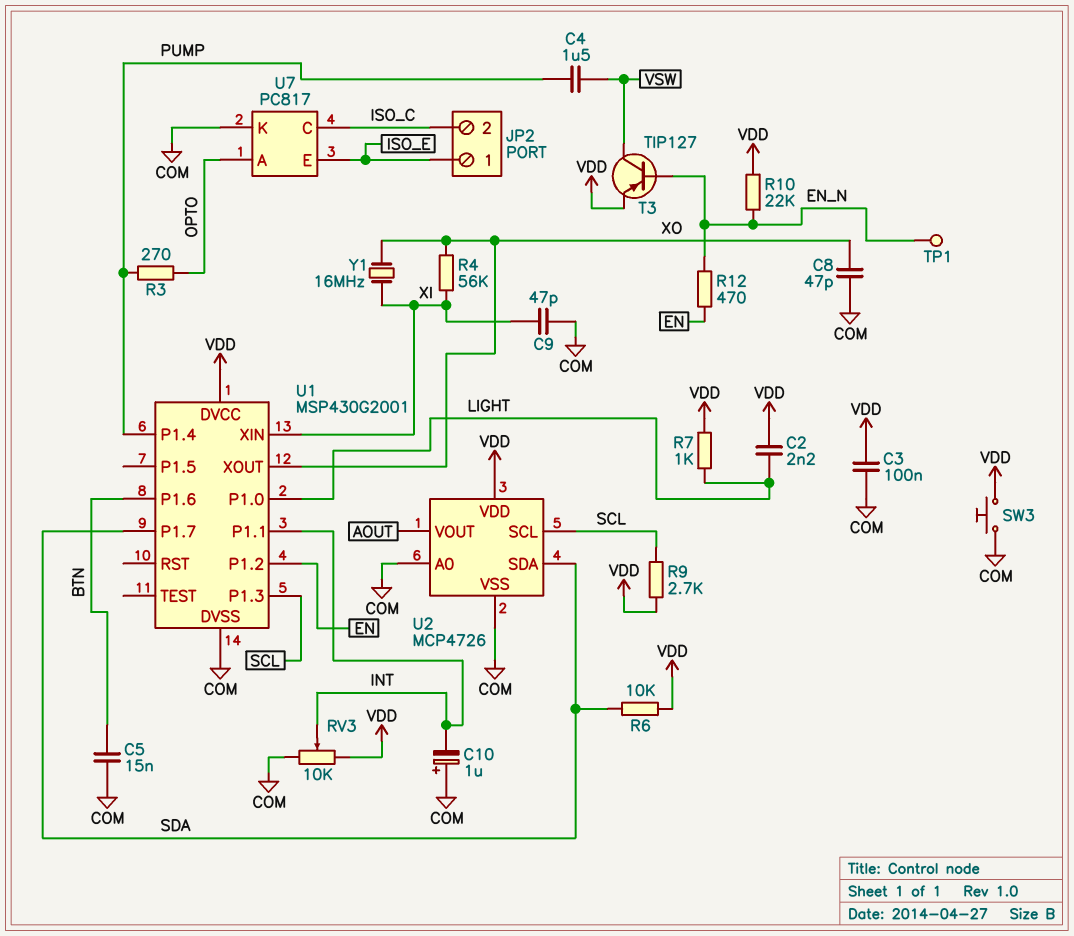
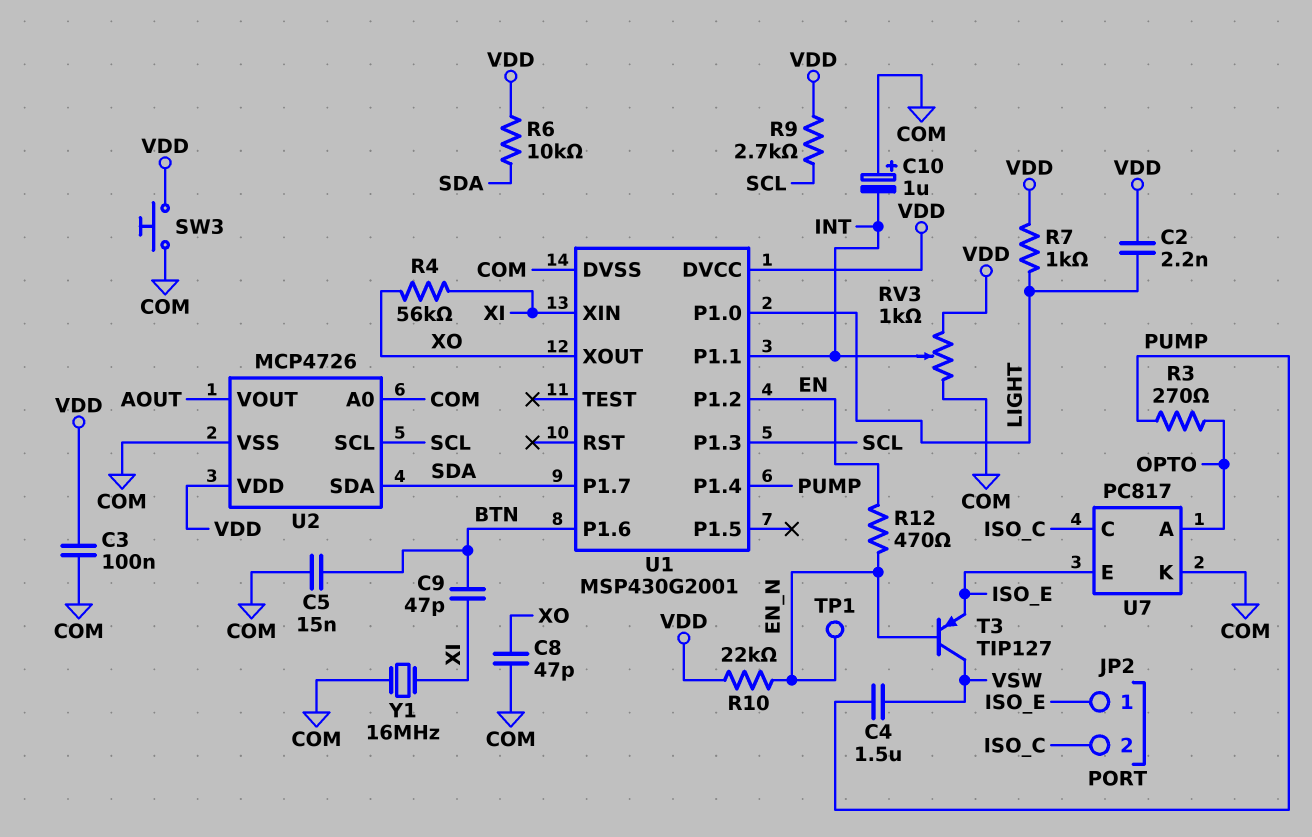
C9: 47pF (COM, XI) -> 47pF (BTN, XI)
RV3: 10k (COM, VDD, wiper INT) -> 1k (COM, VDD, wiper INT)
T3: PNP TIP127 (B EN_N, C VSW, E VDD) -> PNP TIP127 (B EN_N, C VSW, E ISO_E)
Y1: 16MHz (XI, XO) -> 16MHz (COM, XI)

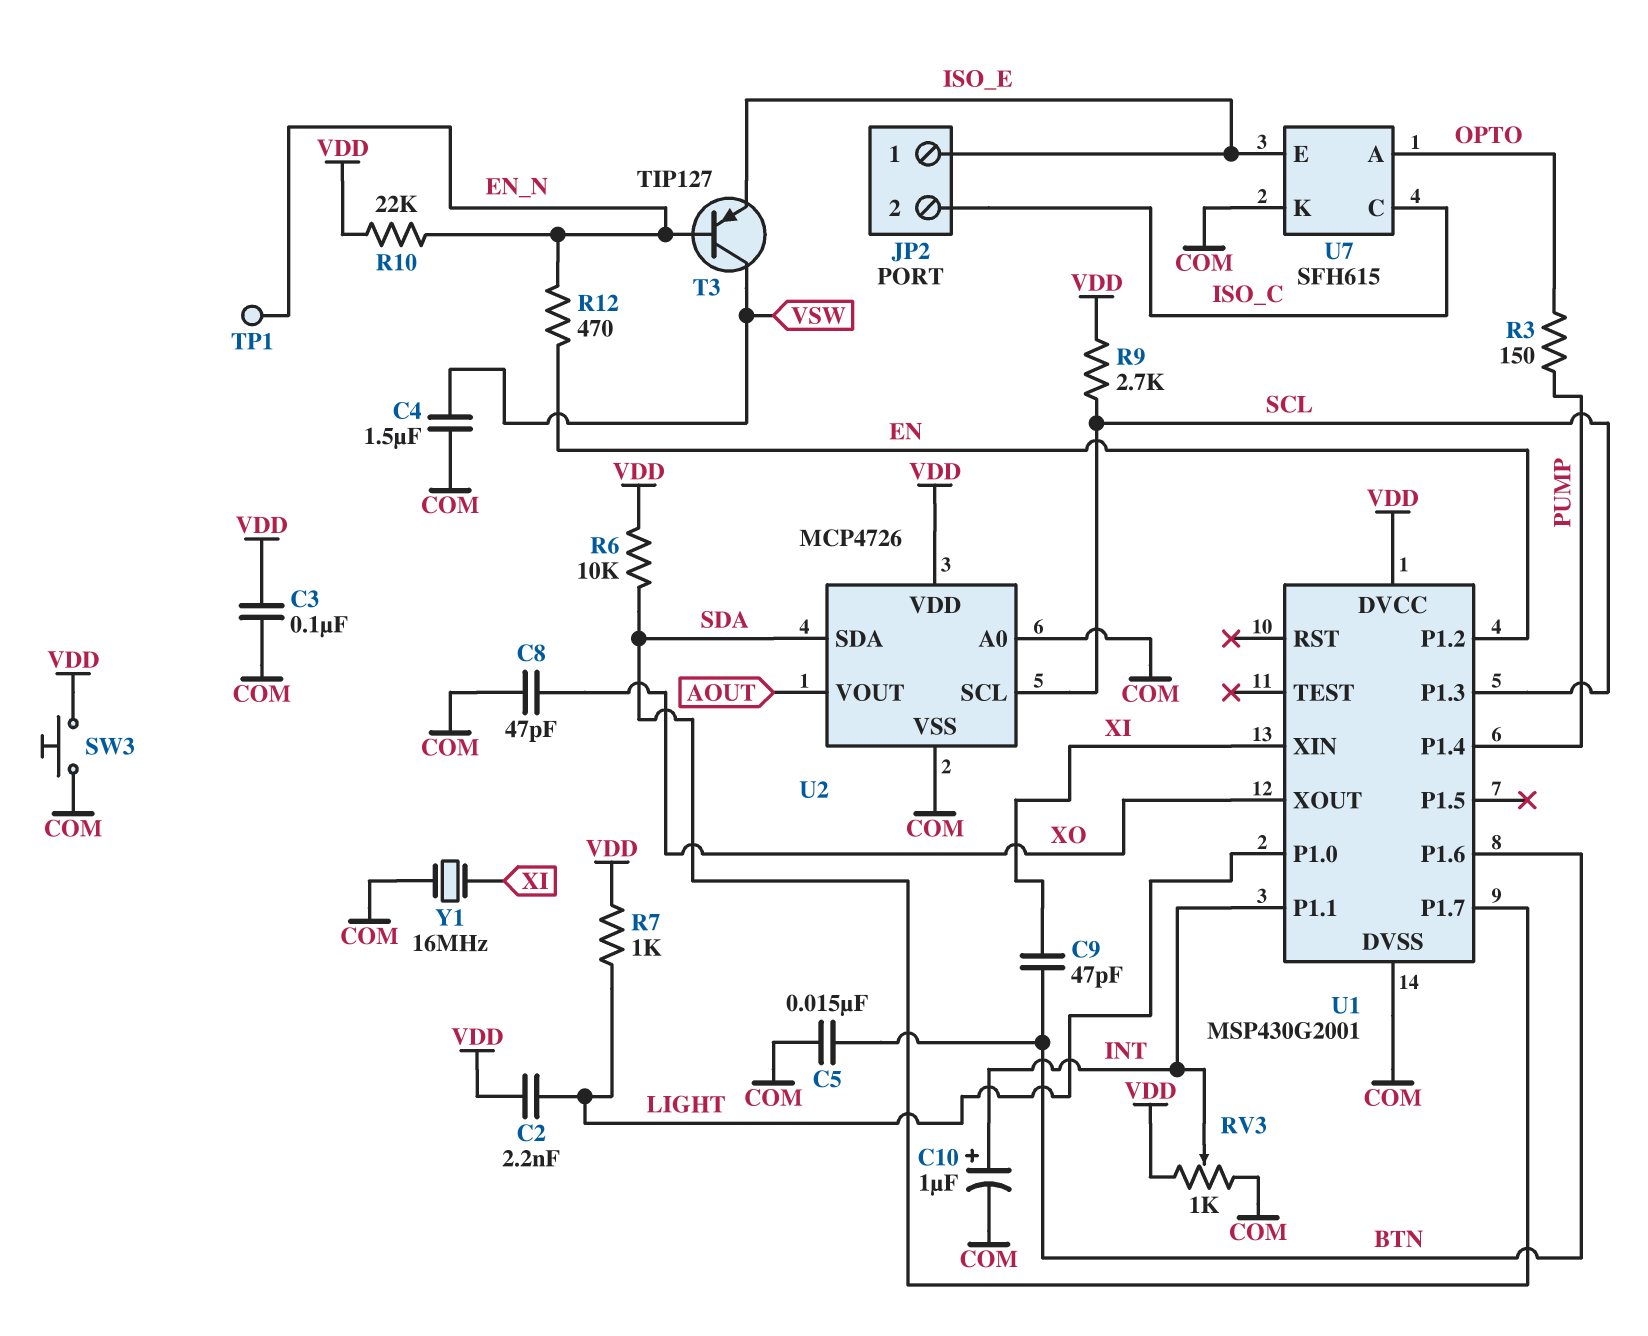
C4: 1.5uF (PUMP, VSW) -> 1.5uF (COM, VSW)
C10: 1uF (plus COM, minus INT) -> 1uF (plus INT, minus COM)
R3: 270 (OPTO, PUMP) -> 150 (OPTO, PUMP)
R4: 56k (XI, XO) -> none
U7: PC817 -> SFH615

